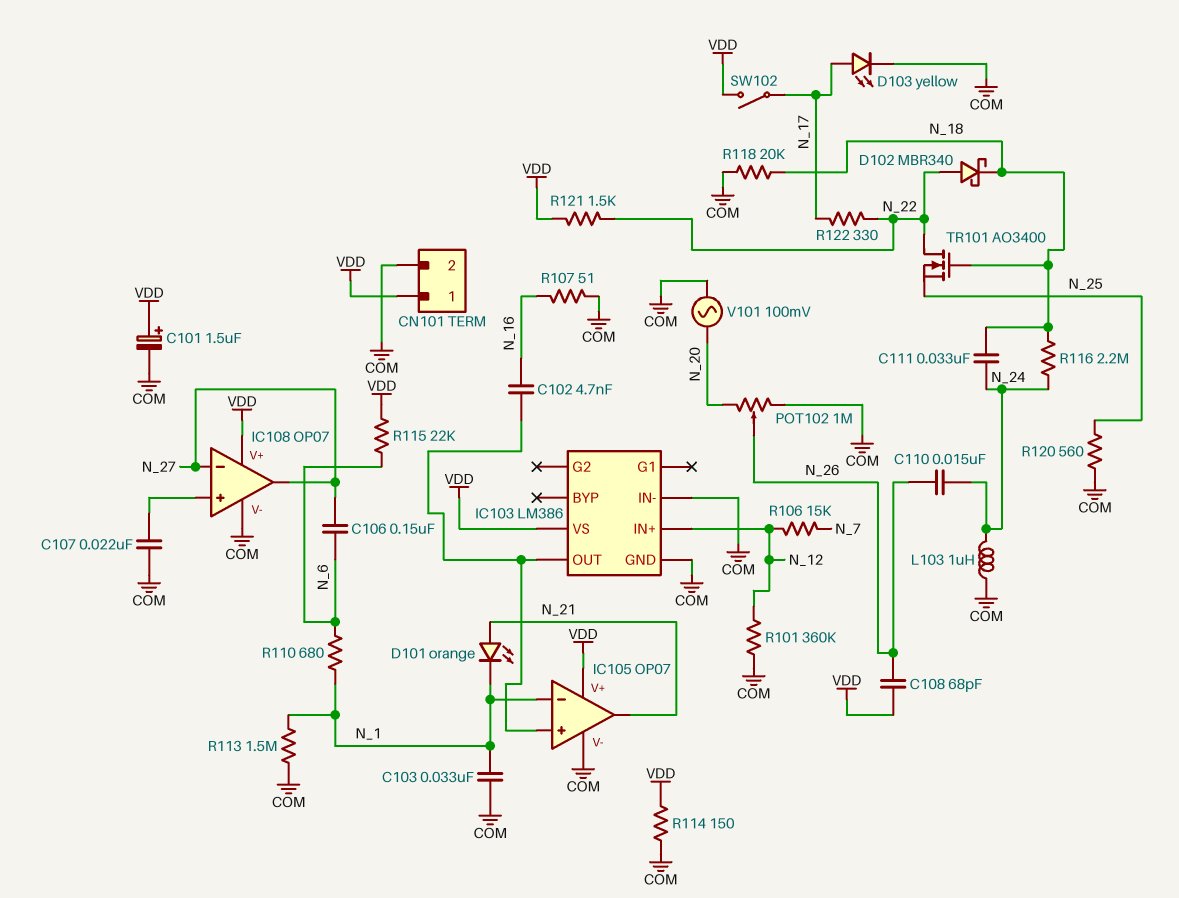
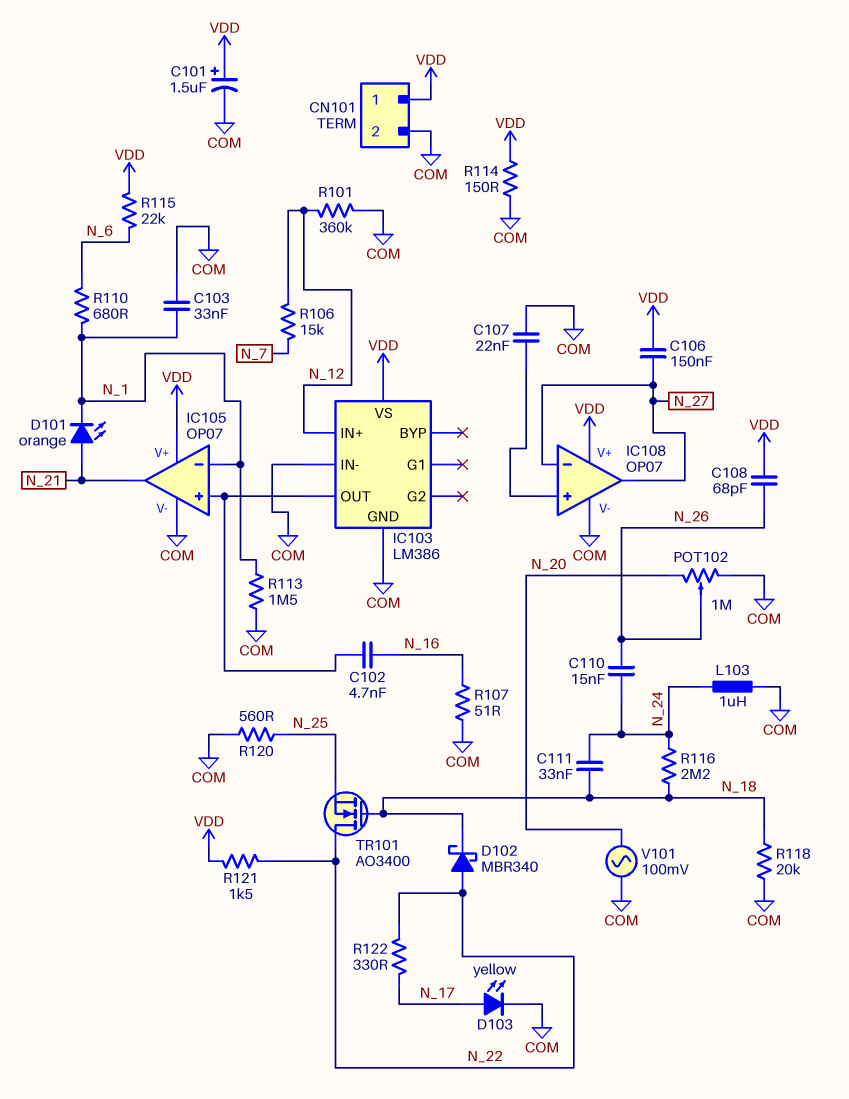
C106: 150nF (N_6, N_27) -> 150nF (N_27, VDD)
SW102: switch (N_17, VDD) -> none

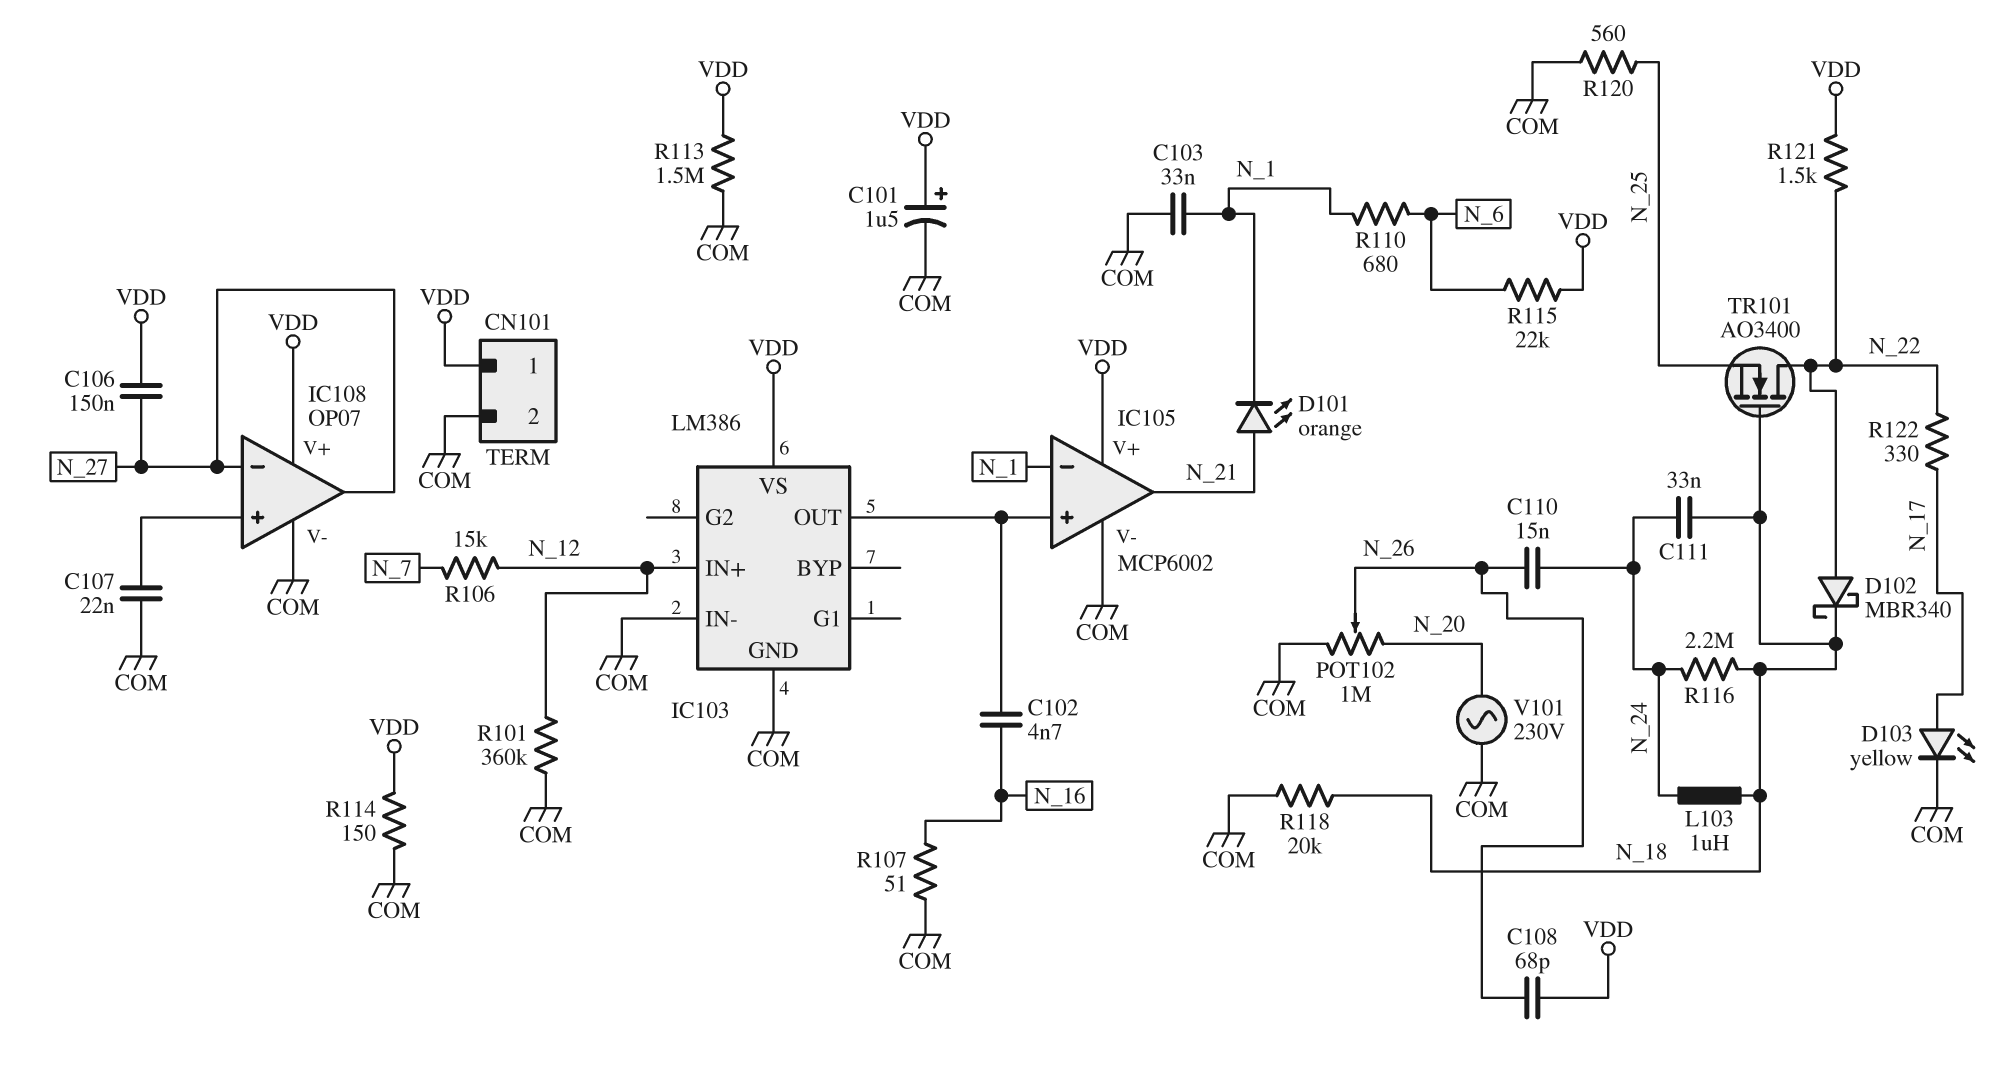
IC105: OP07 -> MCP6002
L103: 1uH (COM, N_24) -> 1uH (N_18, N_24)
R113: 1.5M (COM, N_1) -> 1.5M (COM, VDD)
V101: AC 100mV (COM, N_20) -> AC 230V (COM, N_20)

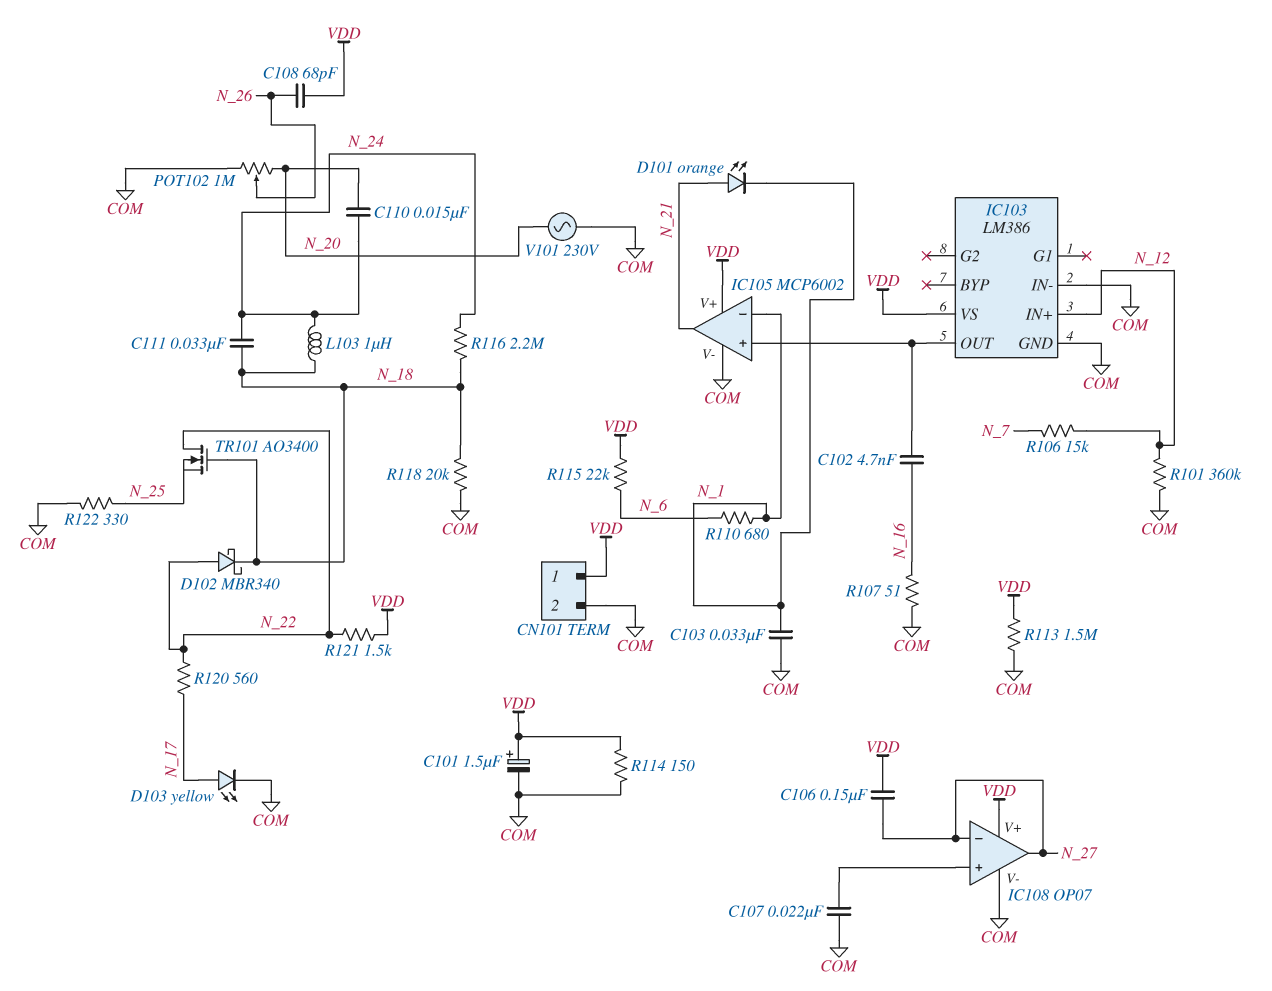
C110: 15nF (N_24, N_26) -> 15nF (N_20, N_24)
R120: 560 (COM, N_25) -> 560 (N_17, N_22)
R122: 330 (N_17, N_22) -> 330 (COM, N_25)

